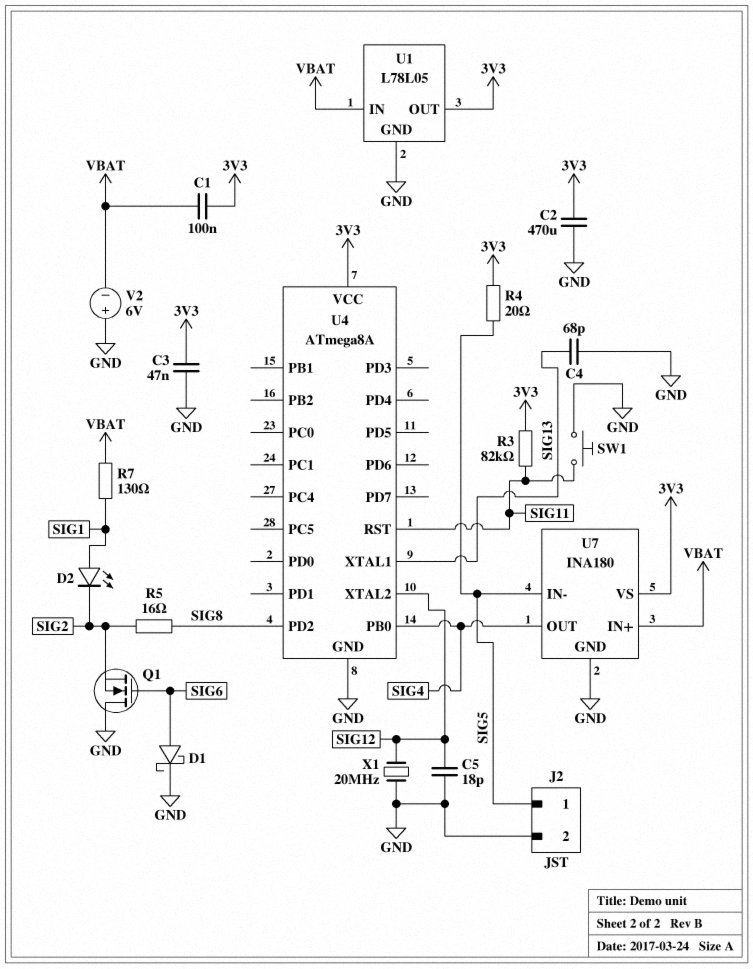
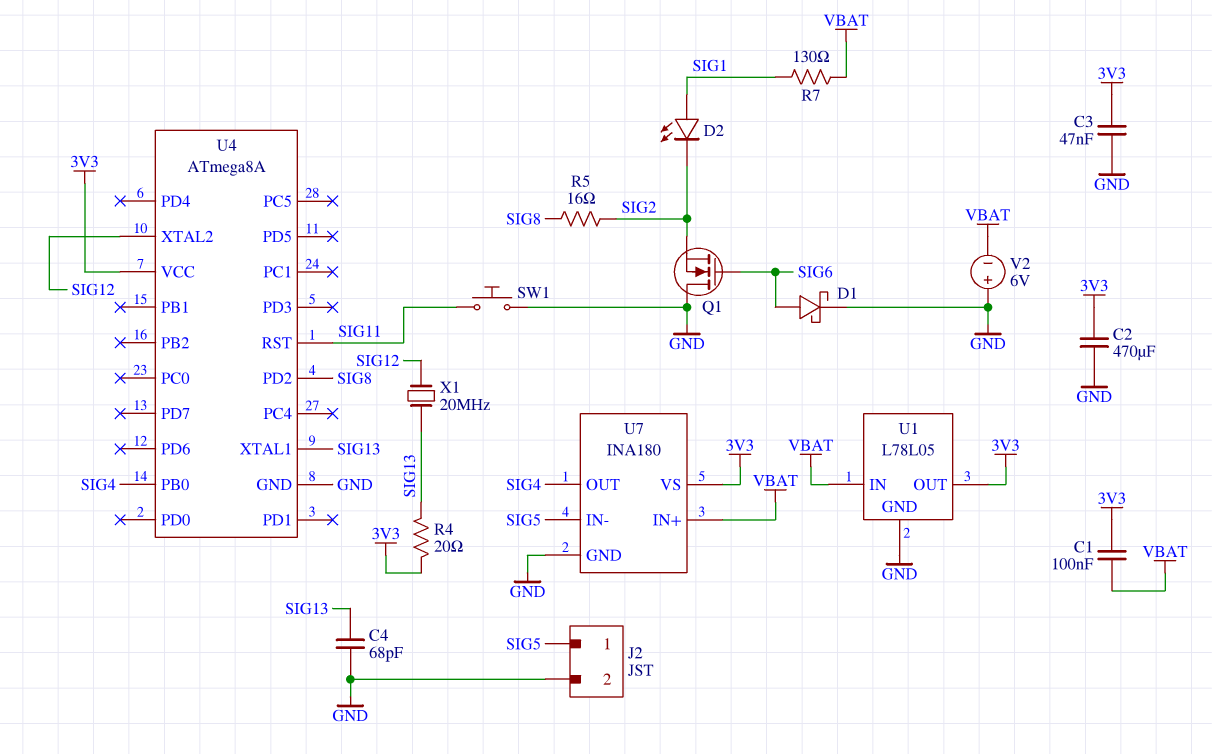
C5: 18pF (GND, SIG12) -> none
R3: 82k (3V3, SIG11) -> none
R4: 20 (3V3, SIG5) -> 20 (3V3, SIG13)
X1: 20MHz (GND, SIG12) -> 20MHz (SIG12, SIG13)

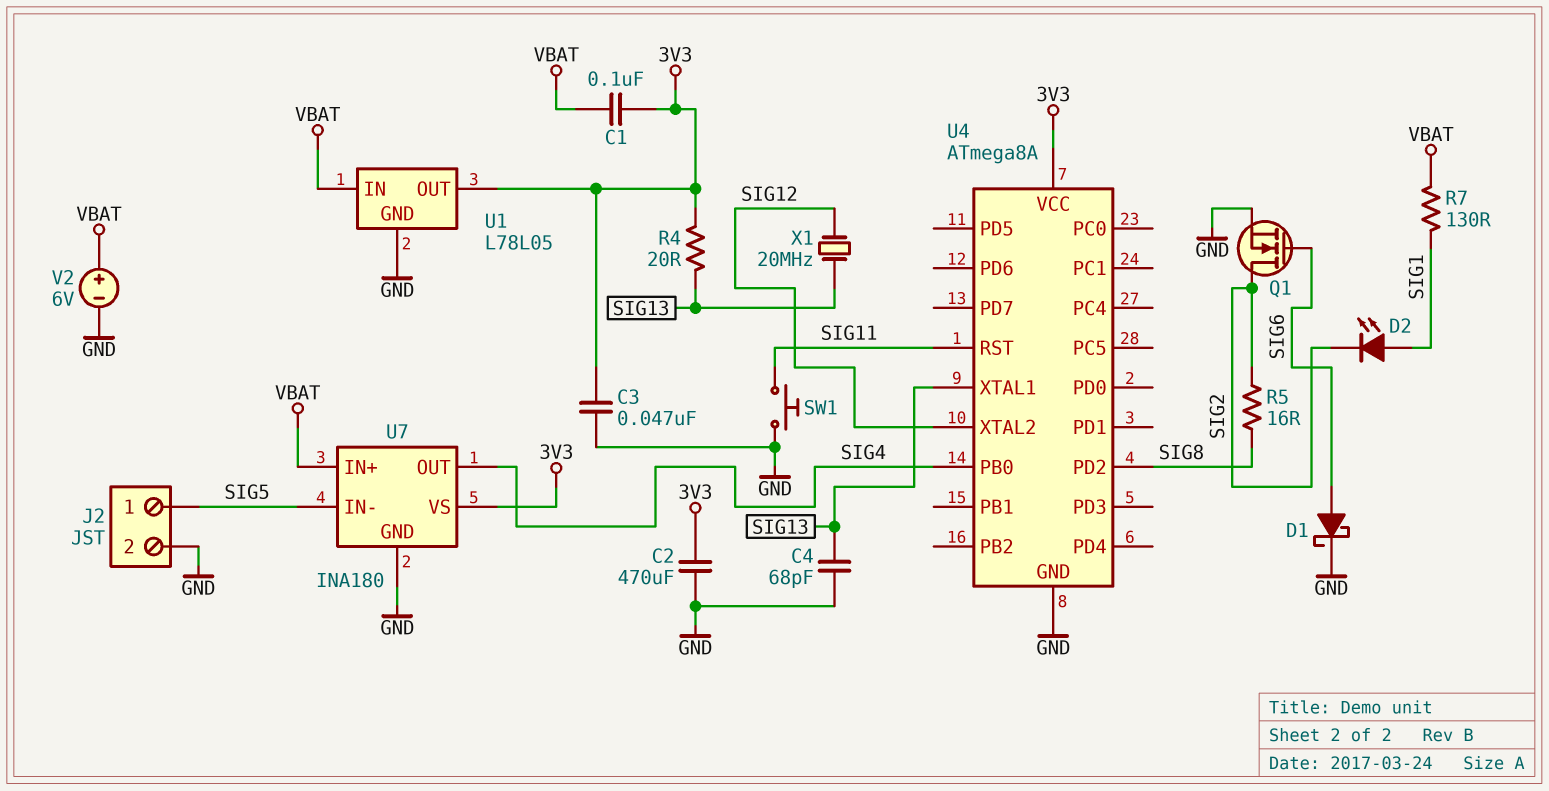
Q1: NMOS (G SIG6, D GND, S SIG2) -> NMOS (G SIG6, D SIG2, S GND)
V2: 6V (plus GND, minus VBAT) -> 6V (plus VBAT, minus GND)

